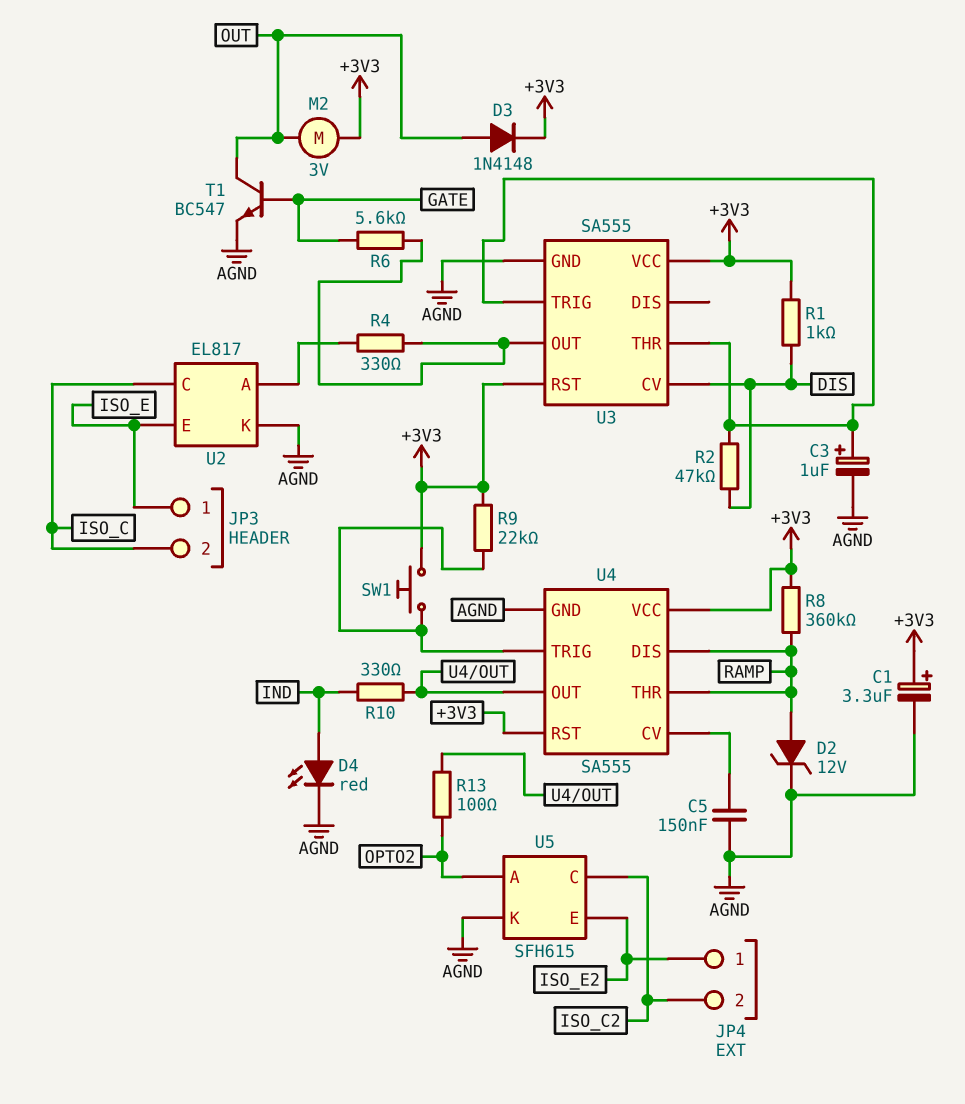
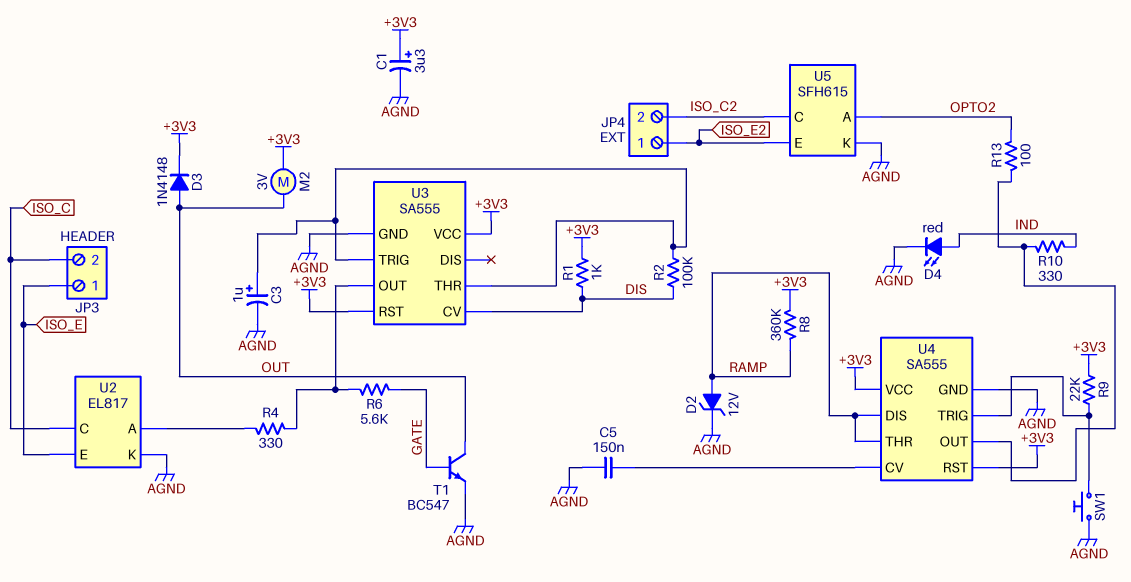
R2: 47k (DIS, U3/THR) -> 100k (DIS, U3/THR)
SW1: button (+3V3, U4/TRIG) -> button (AGND, U4/TRIG)

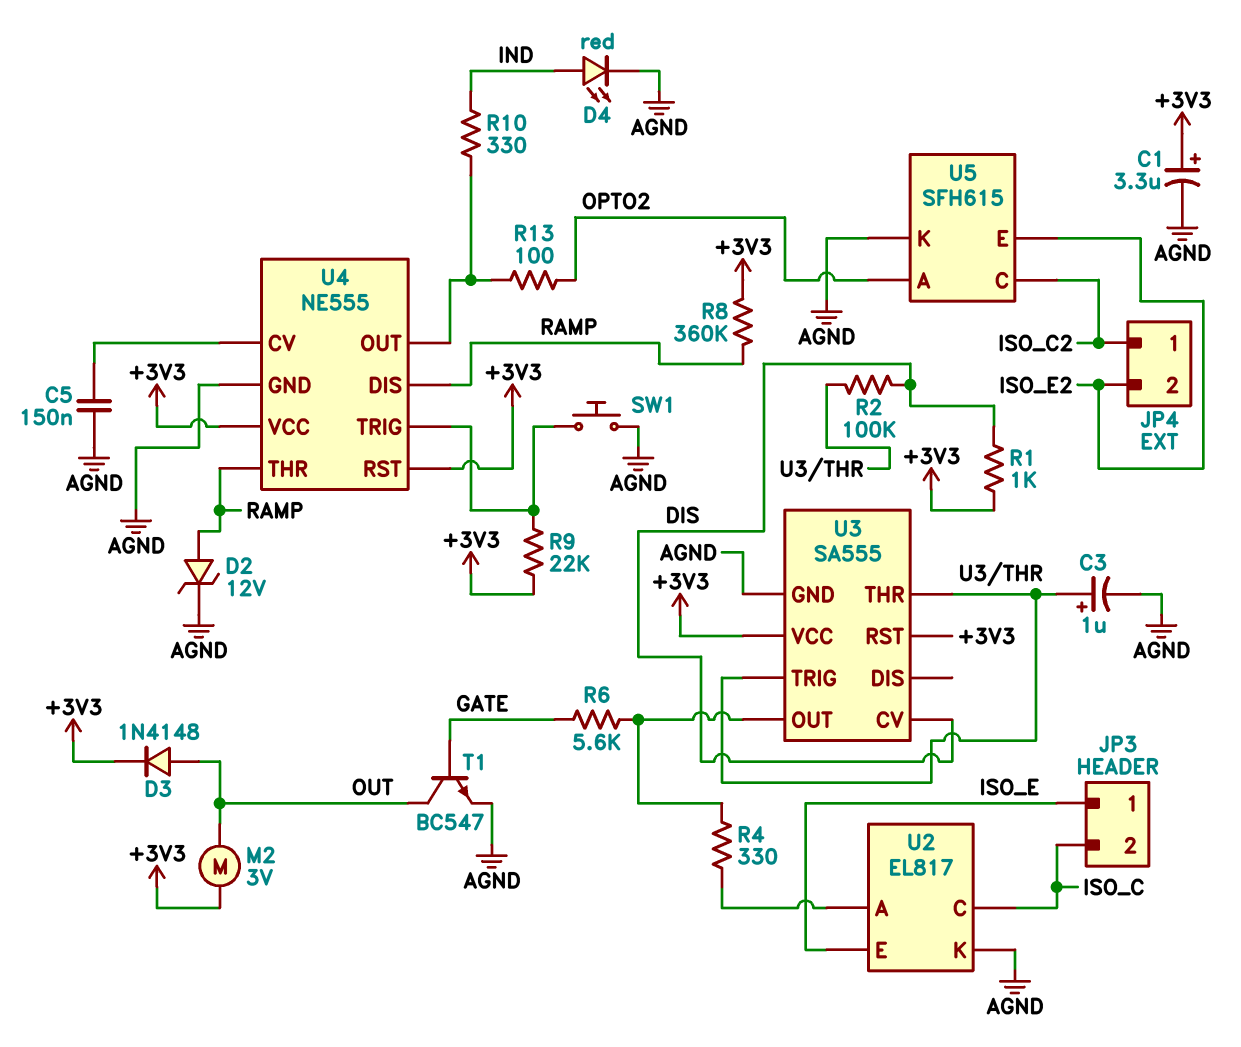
JP4 pin 1: ISO_E2 -> ISO_C2
JP4 pin 2: ISO_C2 -> ISO_E2
U4: SA555 -> NE555

